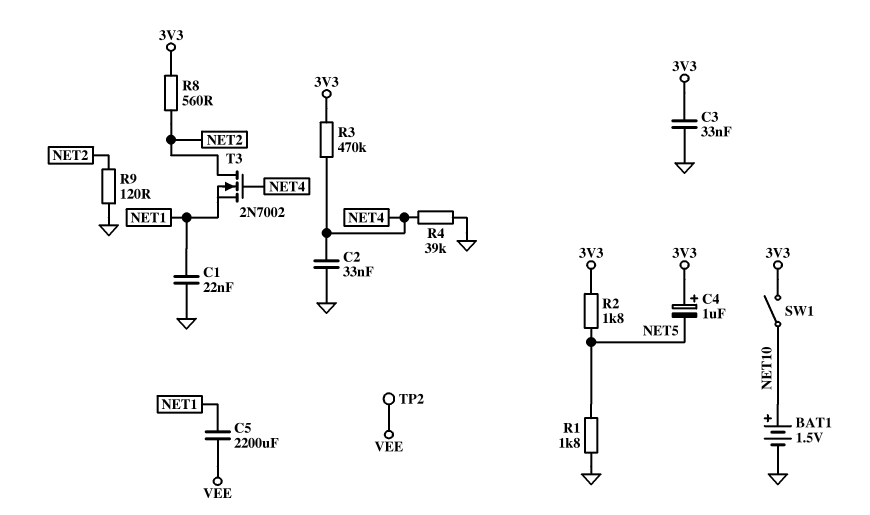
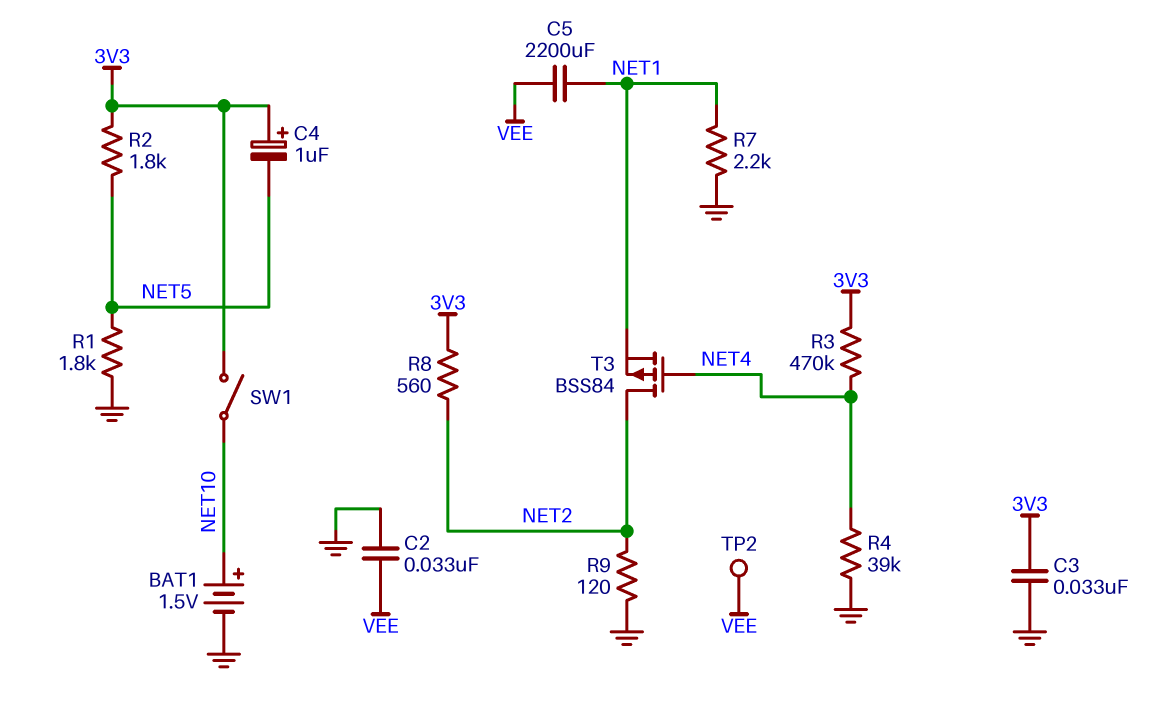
C1: 22nF (GND, NET1) -> none
C2: 33nF (GND, NET4) -> 33nF (GND, VEE)
R7: none -> 2.2k (GND, NET1)
T3: NMOS 2N7002 (G NET4, D NET2, S NET1) -> PMOS BSS84 (G NET4, D NET2, S NET1)

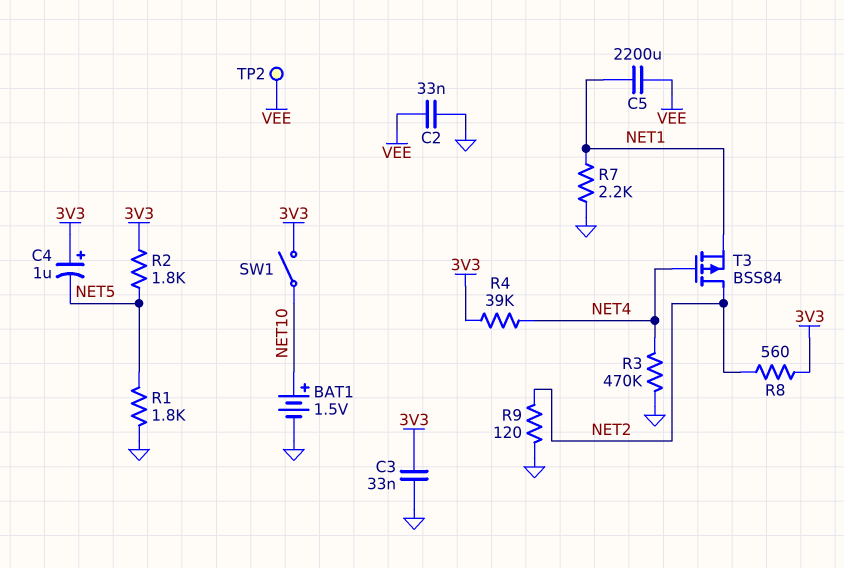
R3: 470k (3V3, NET4) -> 470k (GND, NET4)
R4: 39k (GND, NET4) -> 39k (3V3, NET4)

